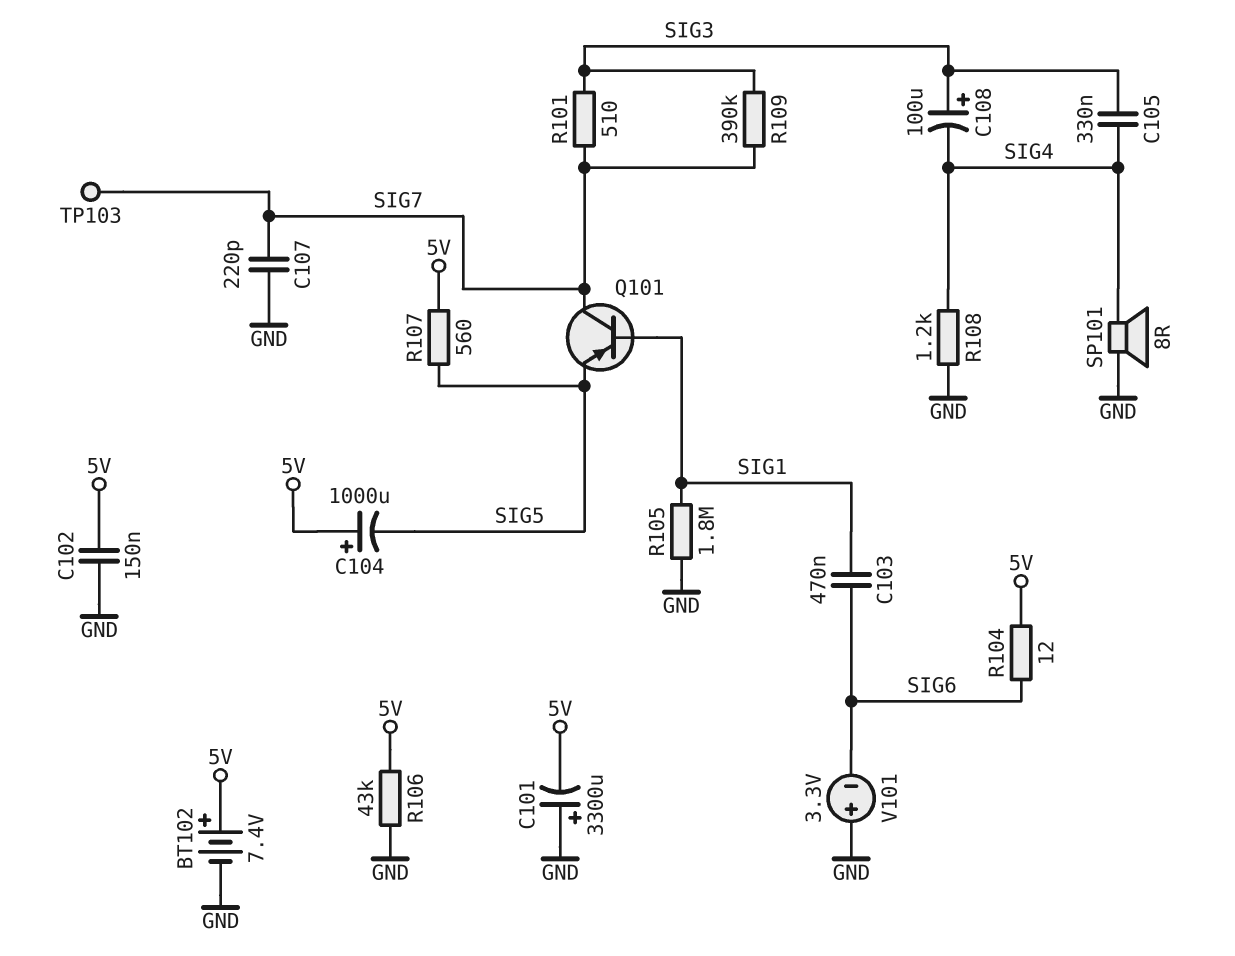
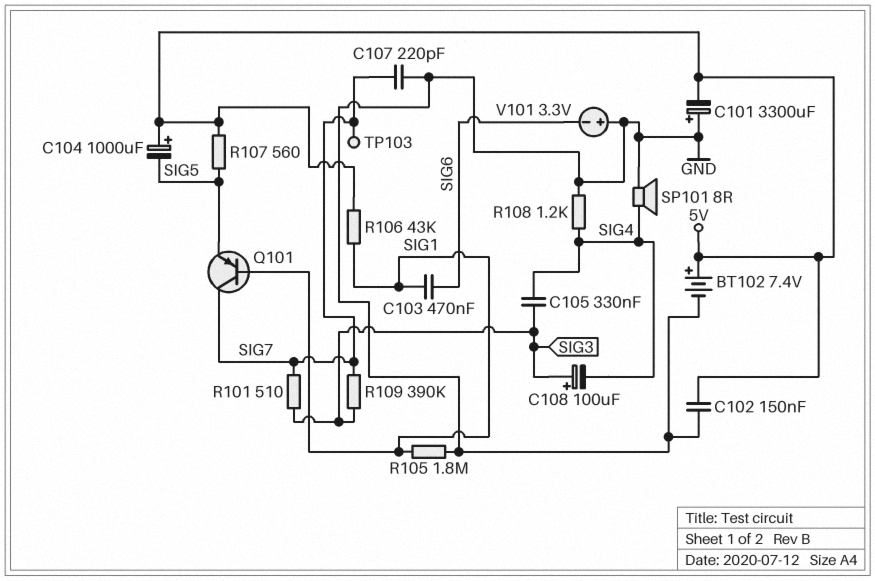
R104: 12 (5V, SIG6) -> none
R106: 43k (5V, GND) -> 43k (5V, SIG1)

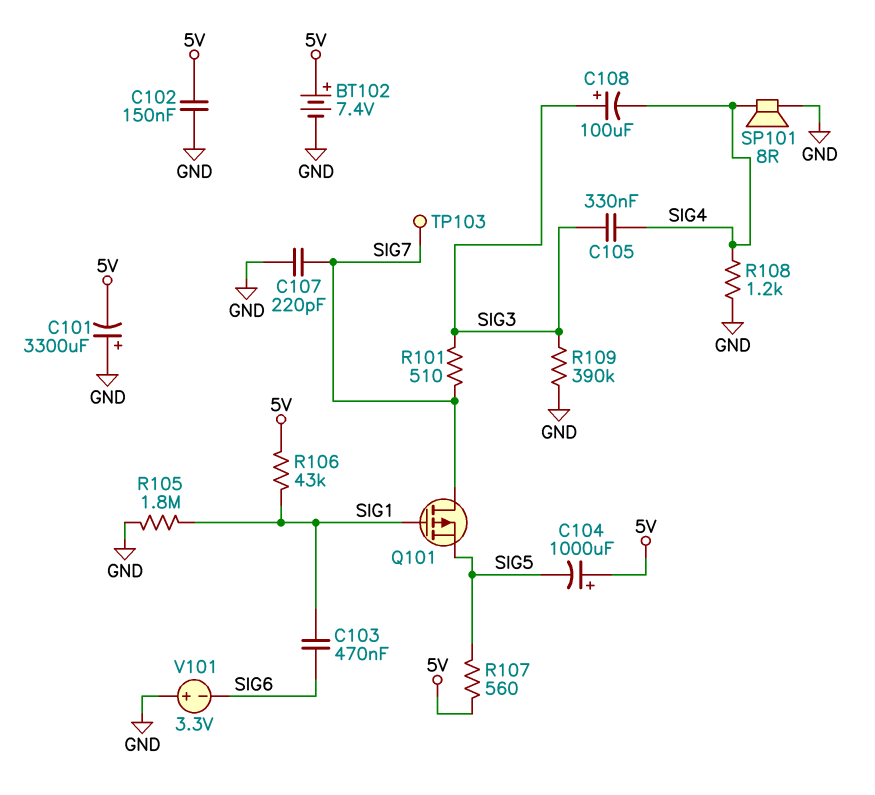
Q101: PNP (B SIG1, C SIG7, E SIG5) -> PMOS (G SIG1, D SIG7, S SIG5)
R109: 390k (SIG3, SIG7) -> 390k (GND, SIG3)

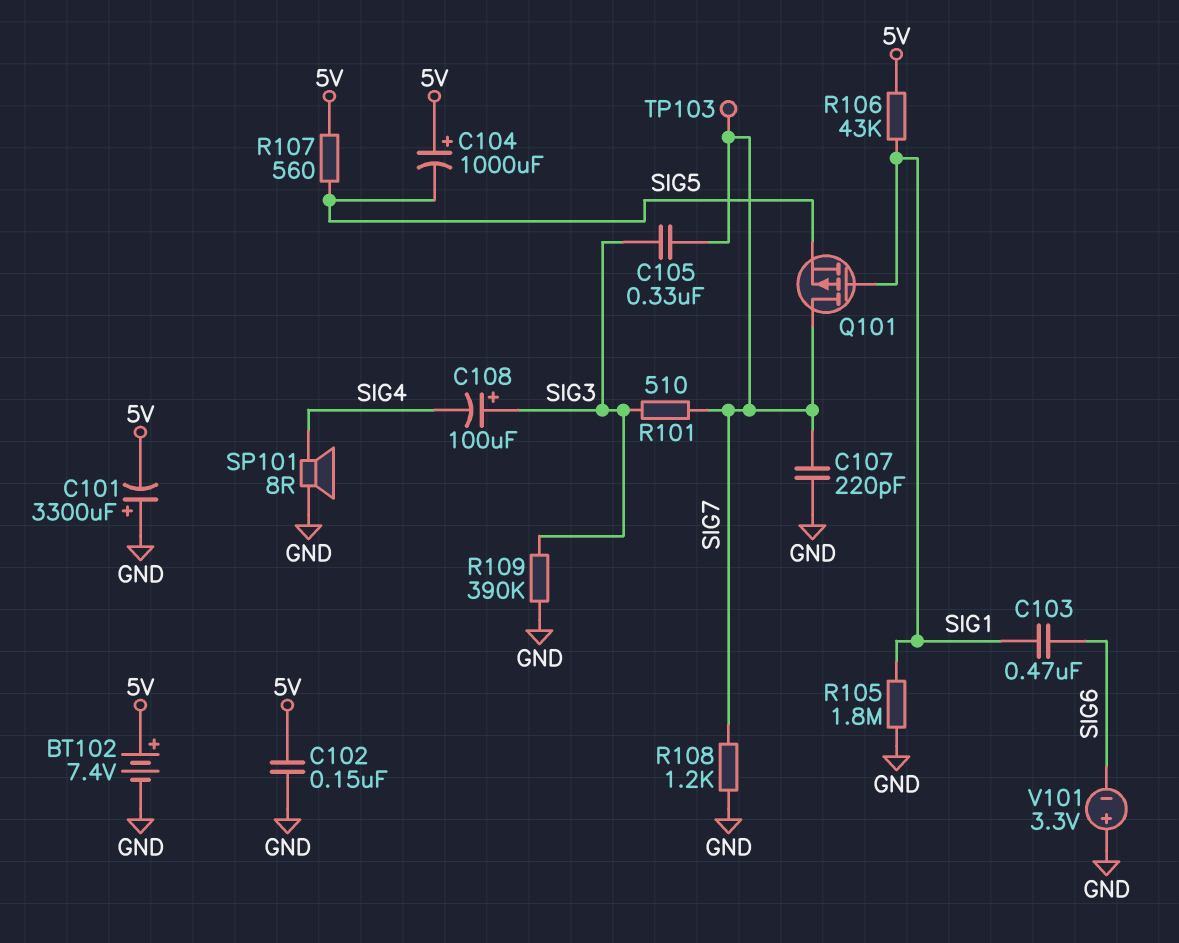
C105: 330nF (SIG3, SIG4) -> 330nF (SIG3, SIG7)
R108: 1.2k (GND, SIG4) -> 1.2k (GND, SIG7)

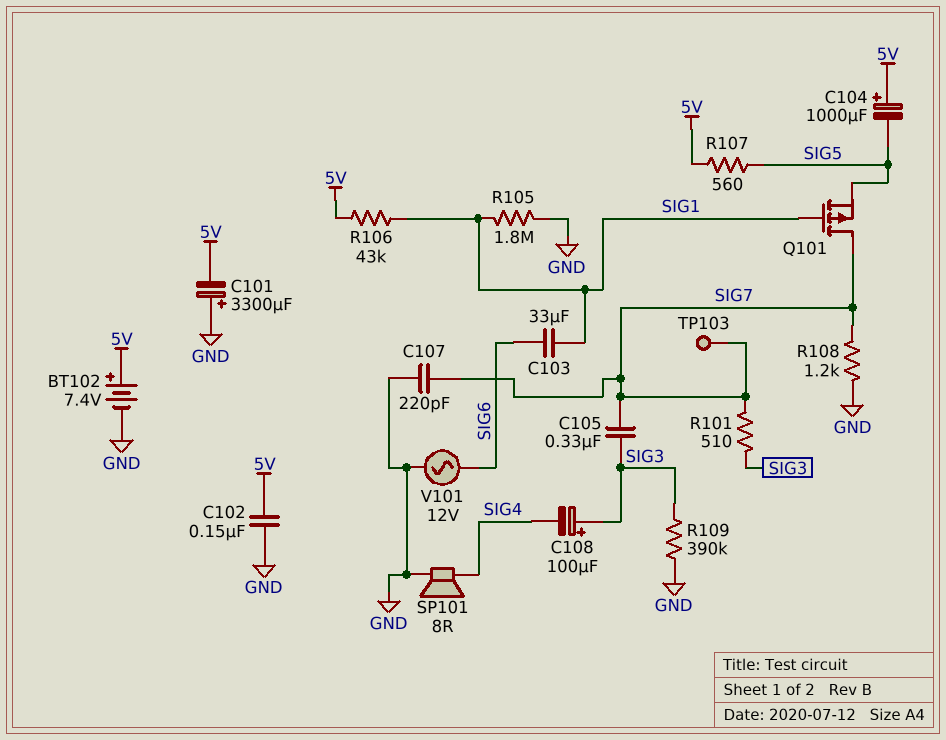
C103: 470nF (SIG1, SIG6) -> 33uF (SIG1, SIG6)
V101: 3.3V (plus GND, minus SIG6) -> AC 12V (GND, SIG6)

